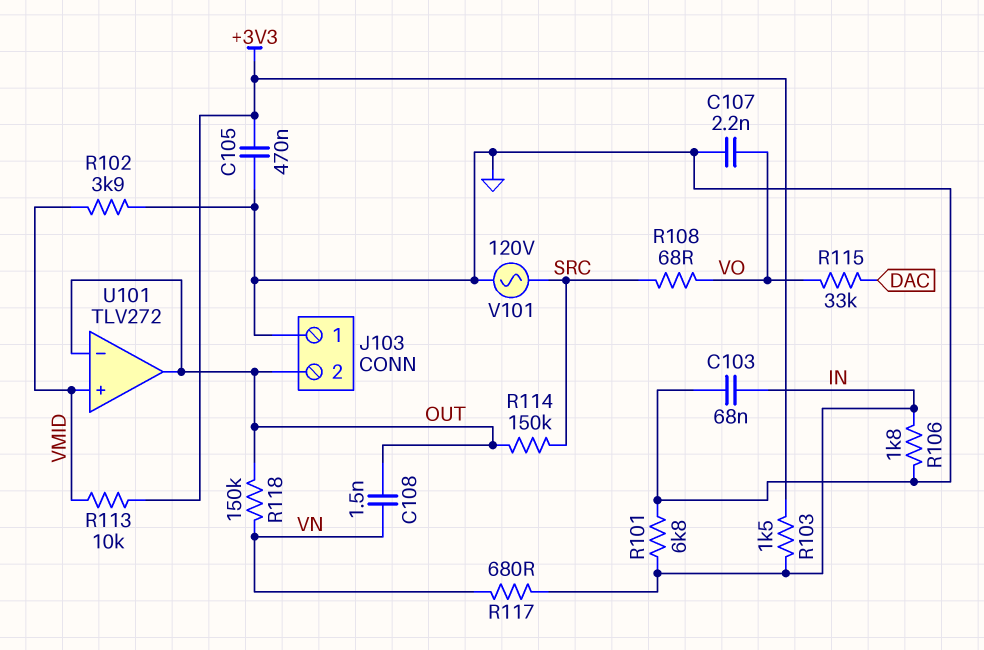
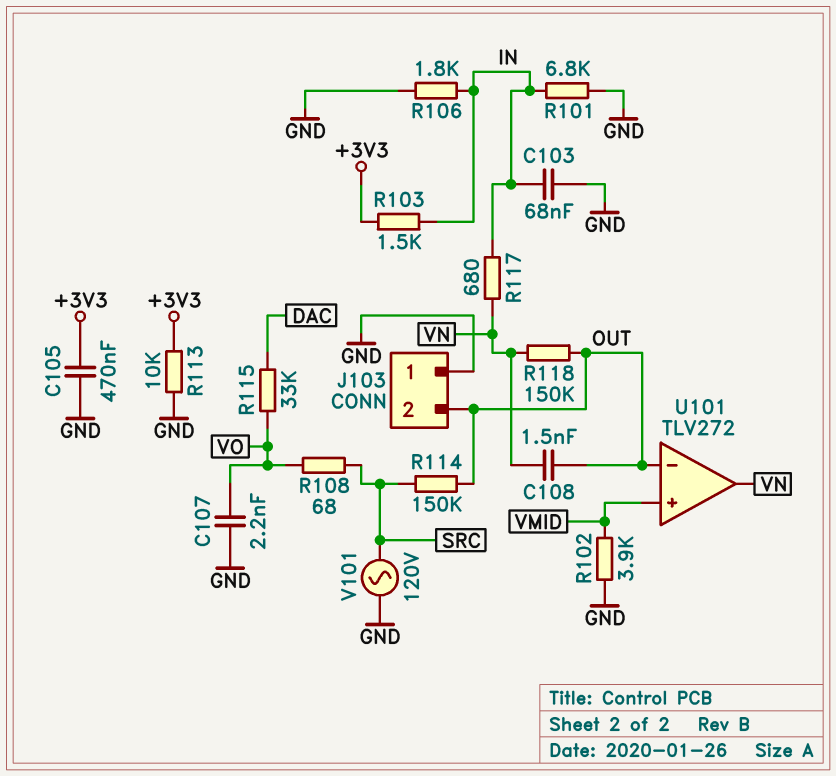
R113: 10k (+3V3, VMID) -> 10k (+3V3, GND)
U101 pin out: OUT -> VN

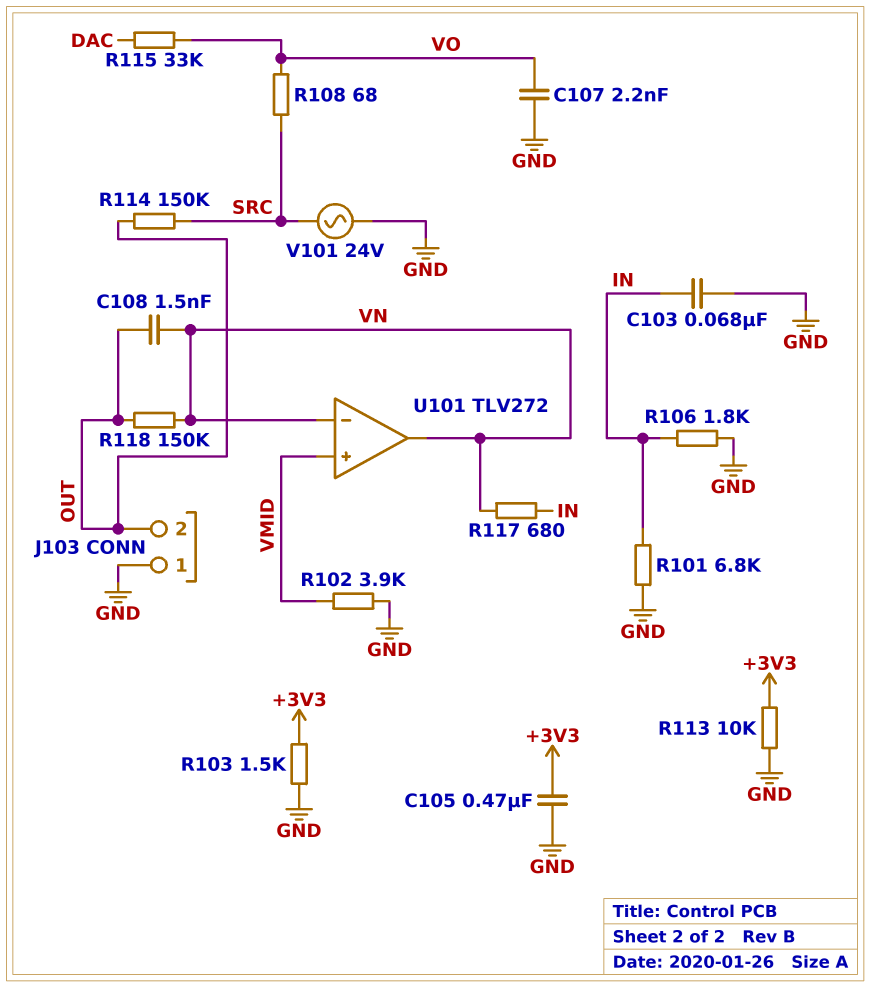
R103: 1.5k (+3V3, IN) -> 1.5k (+3V3, GND)
U101 pin in-: OUT -> VN
V101: AC 120V (GND, SRC) -> AC 24V (GND, SRC)

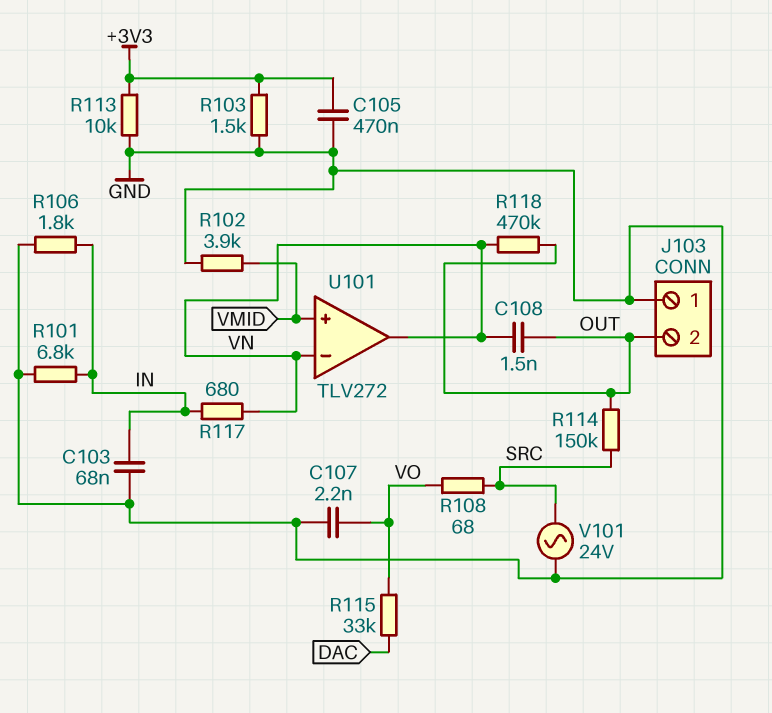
R118: 150k (OUT, VN) -> 470k (OUT, VN)

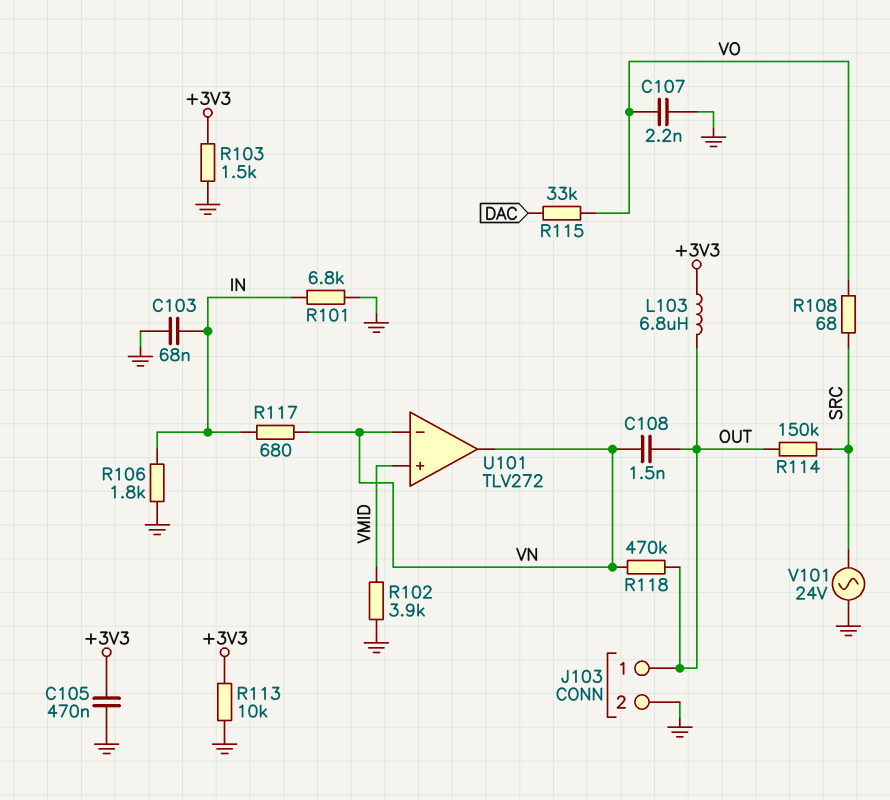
J103 pin 1: GND -> OUT
J103 pin 2: OUT -> GND
L103: none -> 6.8uH (+3V3, OUT)

